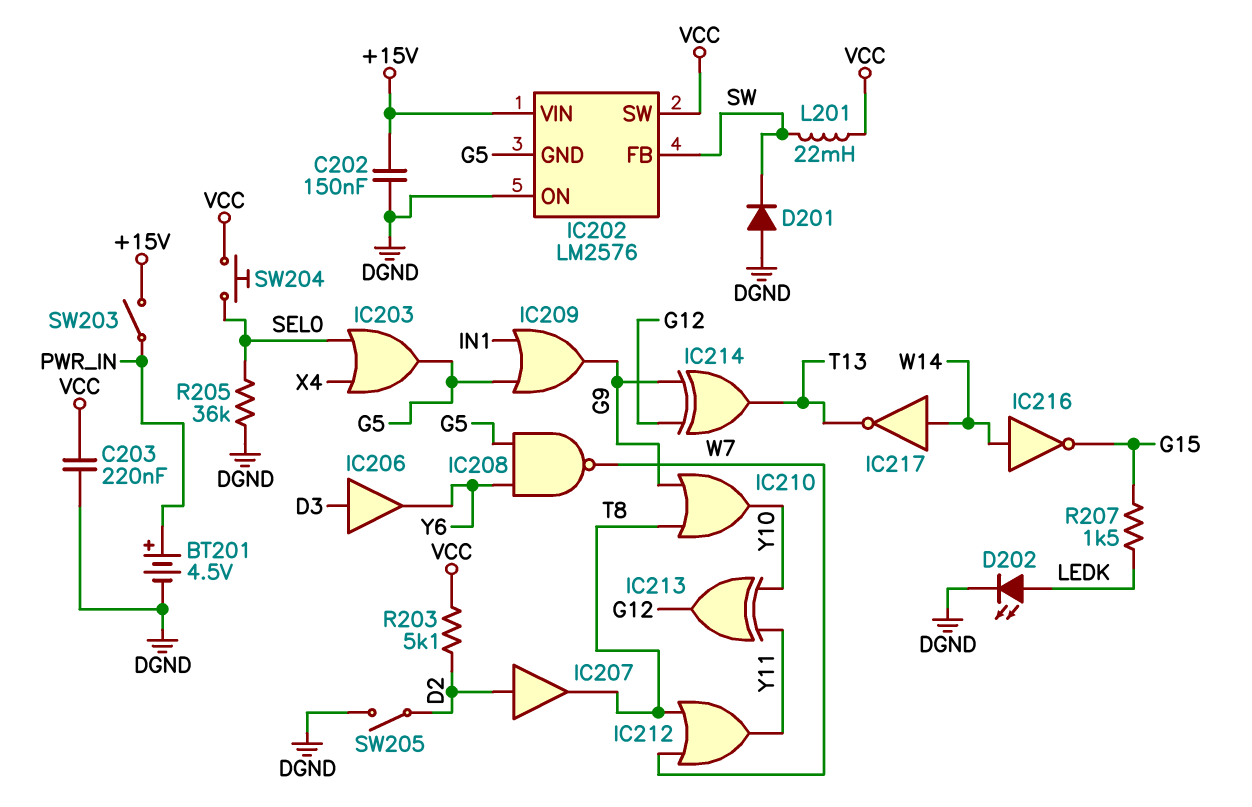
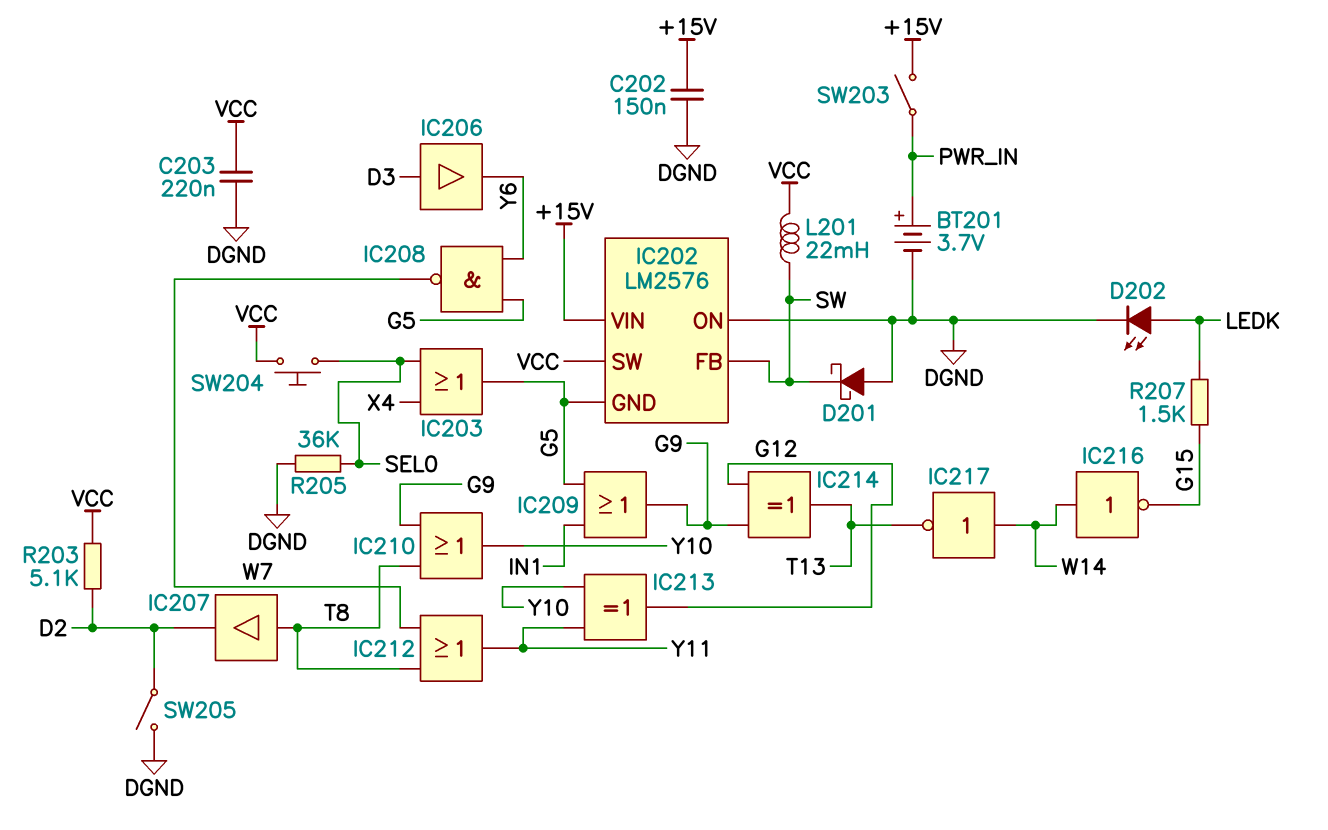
BT201: 4.5V (plus PWR_IN, minus DGND) -> 3.7V (plus PWR_IN, minus DGND)
D201: diode (A DGND, K SW) -> schottky (A DGND, K SW)
IC207: buffer (in D2, out T8) -> buffer (in T8, out D2)

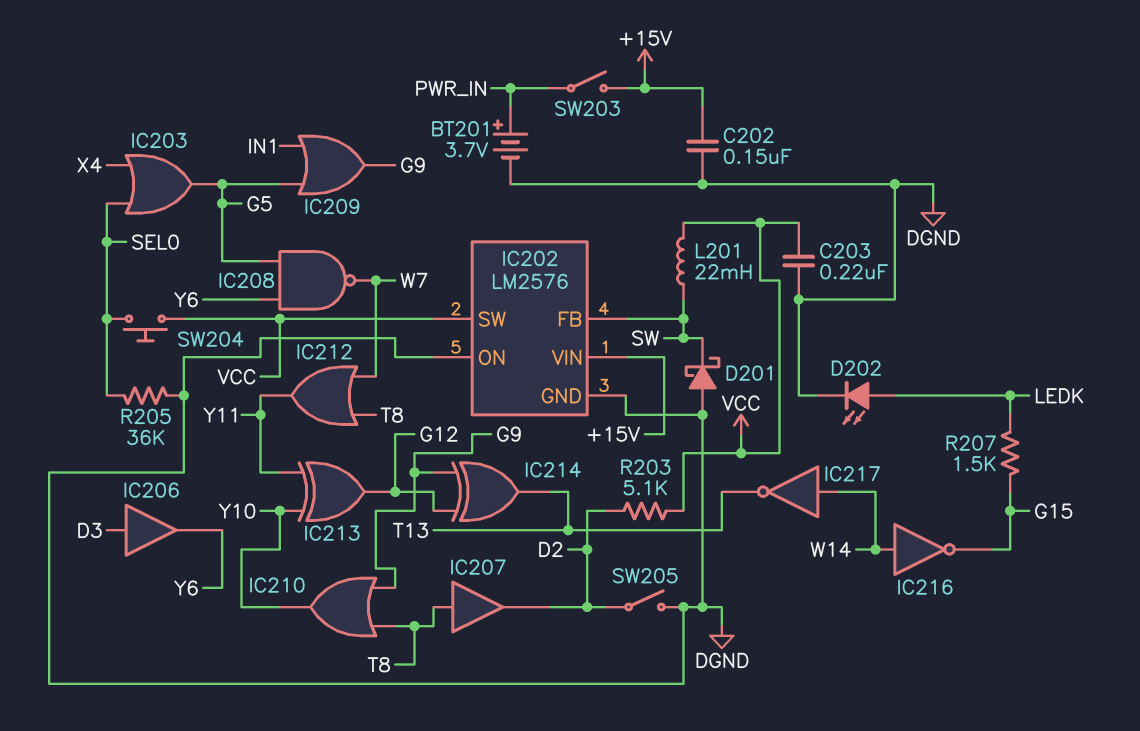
IC202 pin GND: G5 -> DGND

